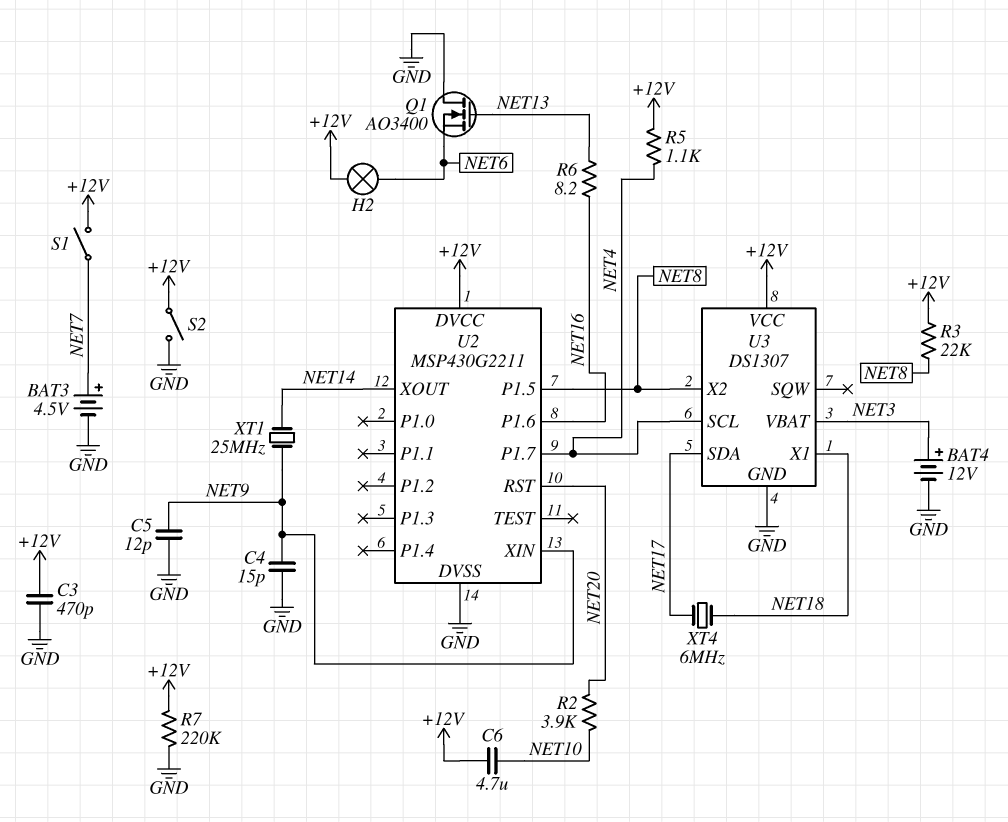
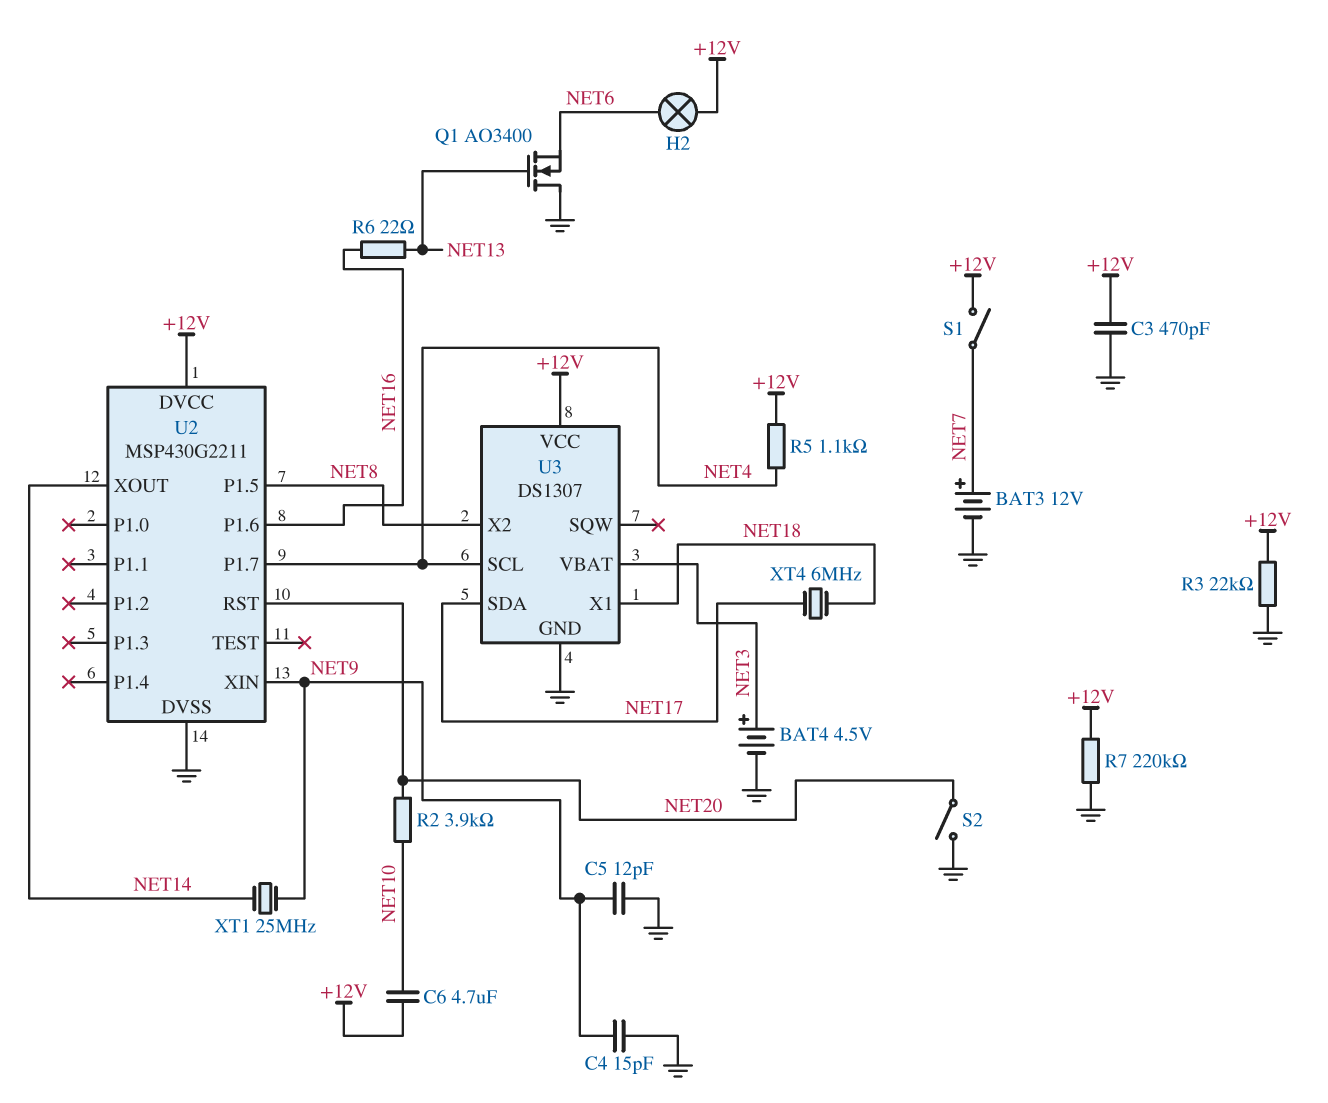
BAT3: 4.5V (plus NET7, minus GND) -> 12V (plus NET7, minus GND)
BAT4: 12V (plus NET3, minus GND) -> 4.5V (plus NET3, minus GND)
R3: 22k (+12V, NET8) -> 22k (+12V, GND)
R6: 8.2 (NET13, NET16) -> 22 (NET13, NET16)
S2: switch (+12V, GND) -> switch (GND, NET20)

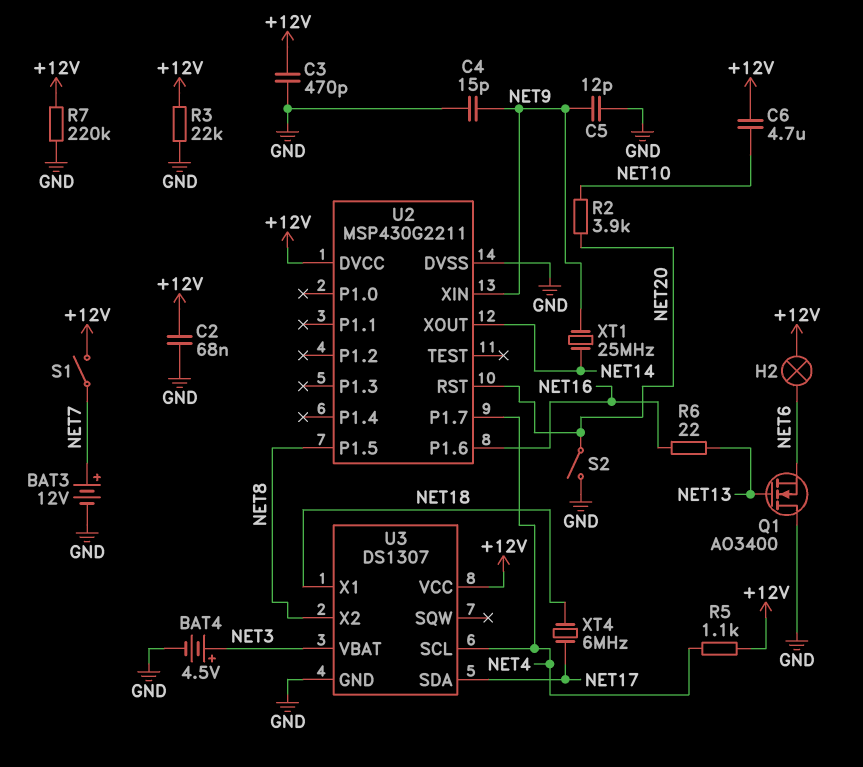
C2: none -> 68nF (+12V, GND)

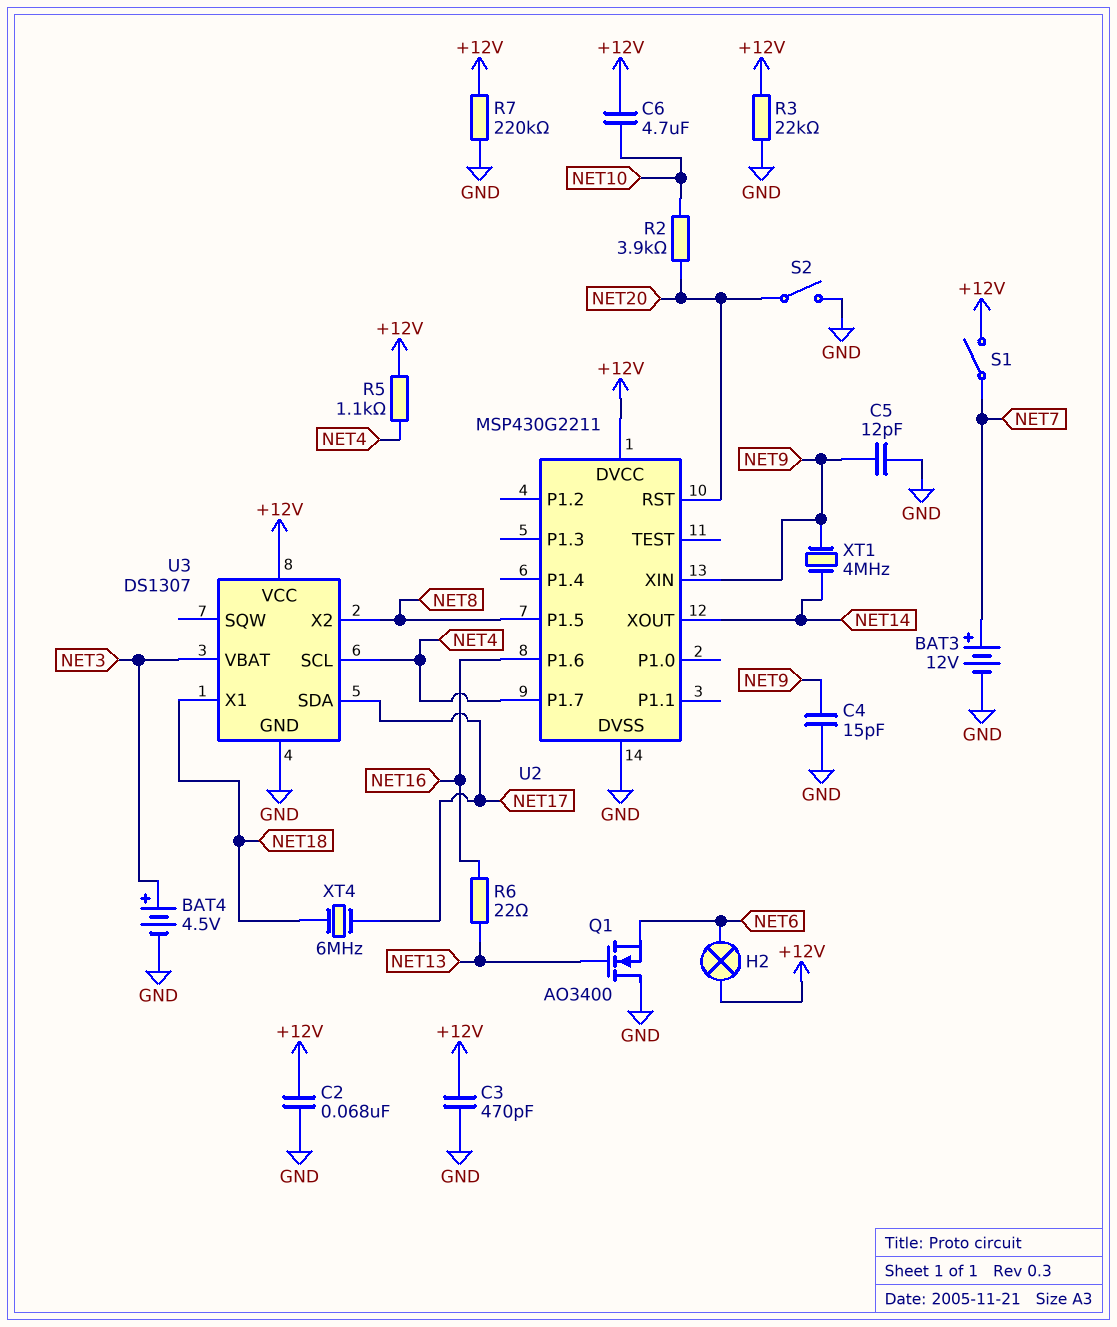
XT1: 25MHz (NET9, NET14) -> 4MHz (NET9, NET14)

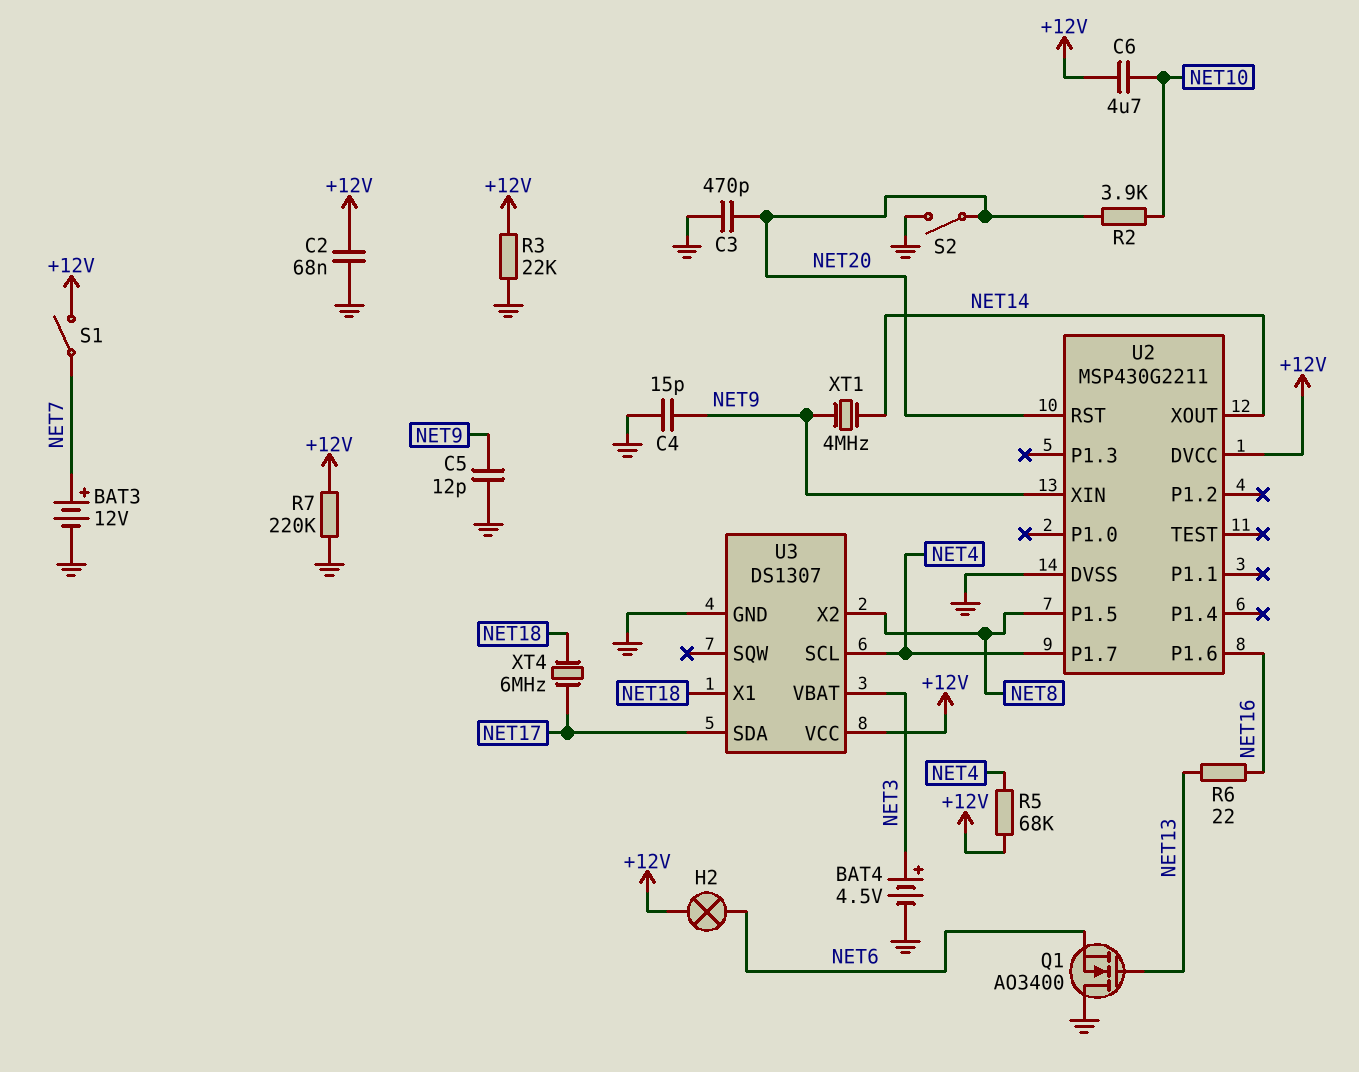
C3: 470pF (+12V, GND) -> 470pF (GND, NET20)
R5: 1.1k (+12V, NET4) -> 68k (+12V, NET4)

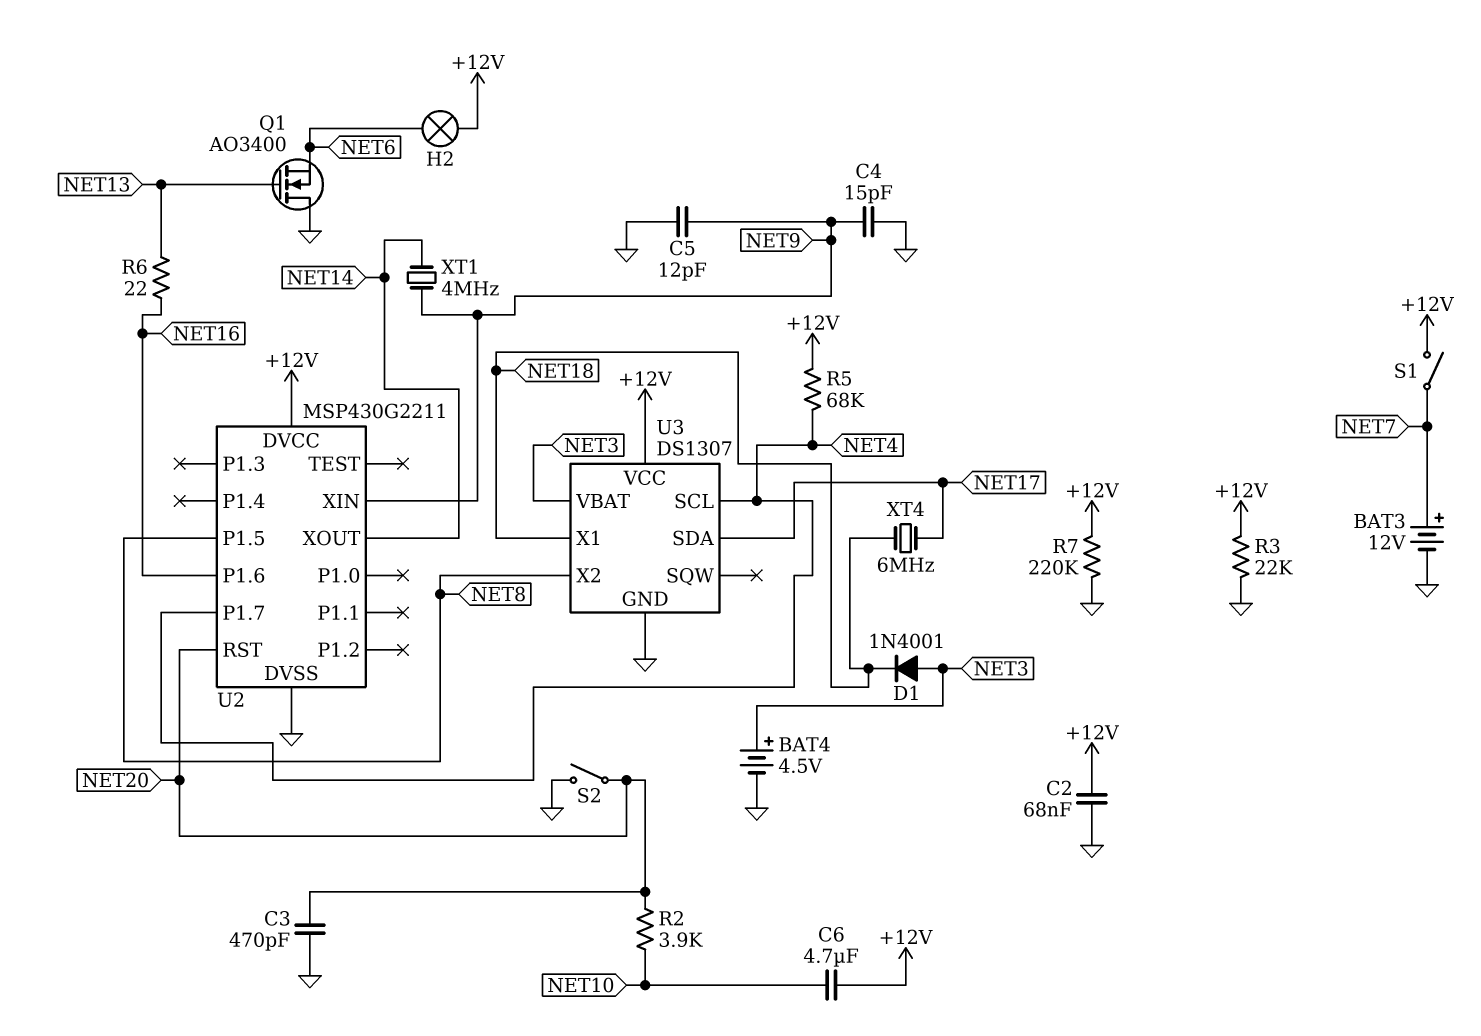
D1: none -> diode 1N4001 (A NET3, K NET18)

